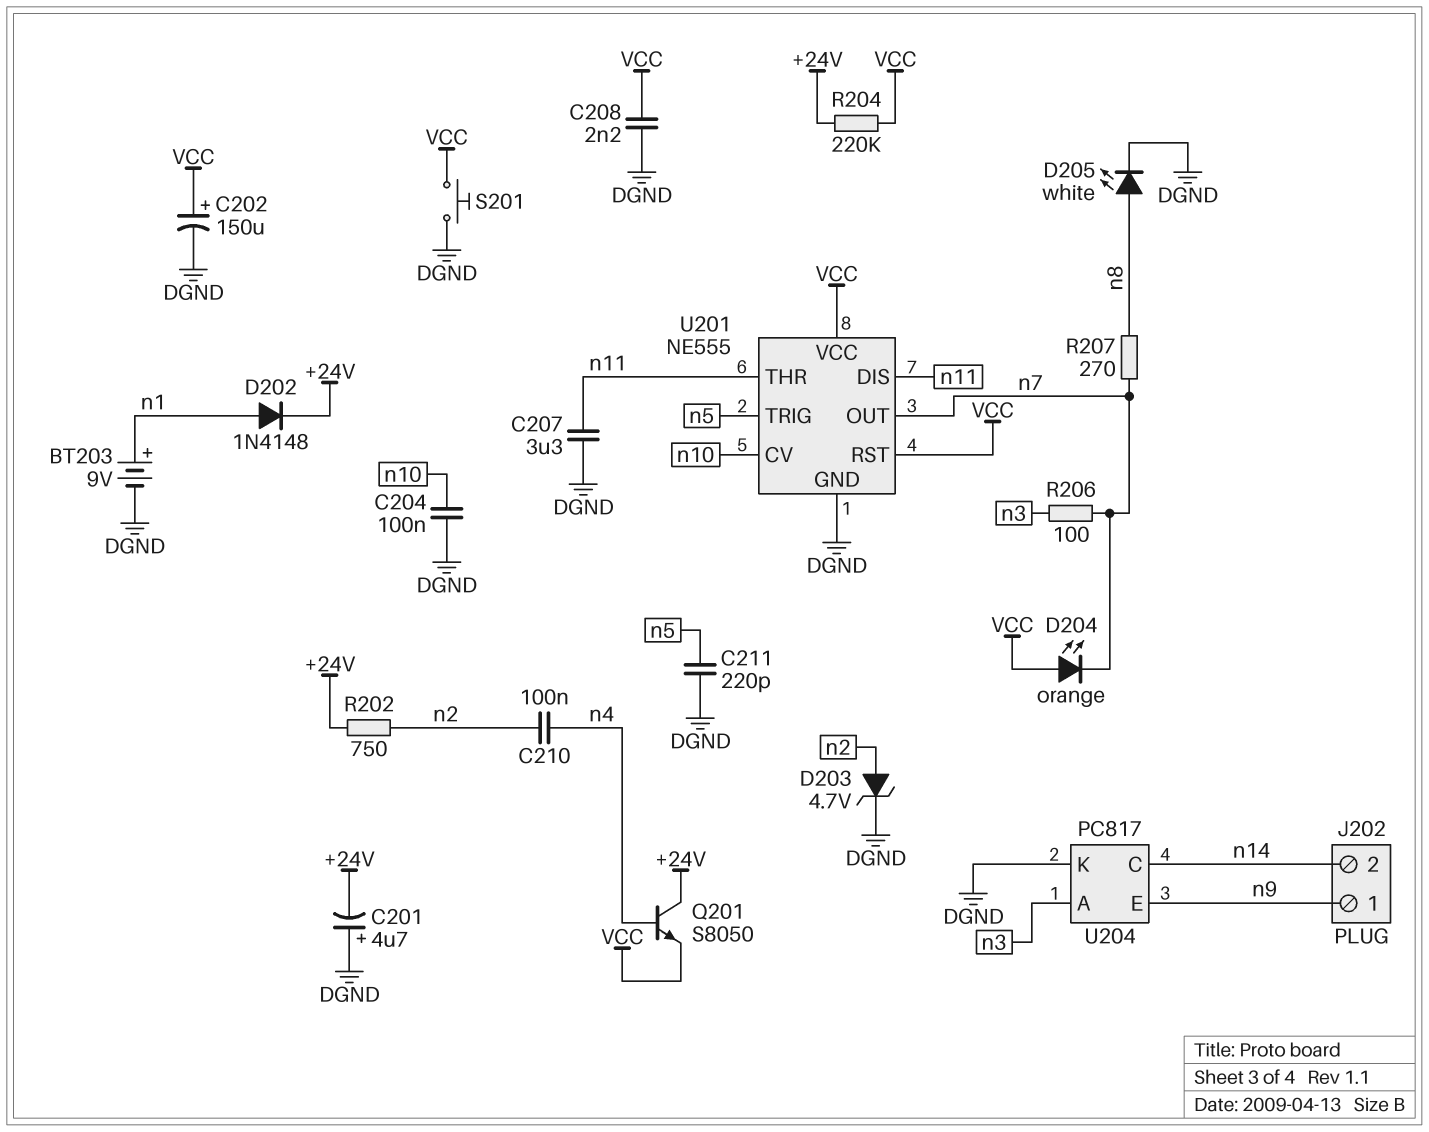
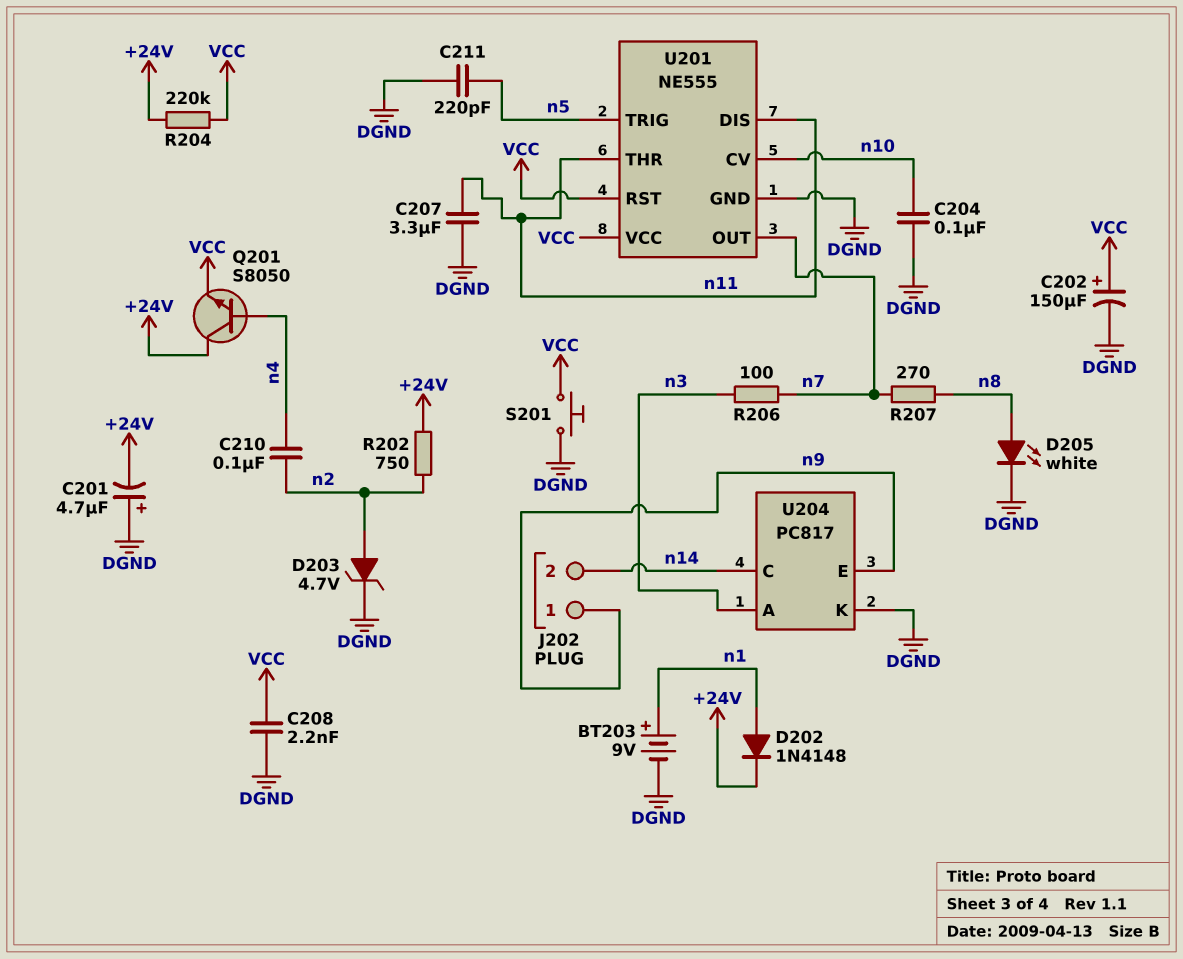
D204: LED orange (A VCC, K n7) -> none

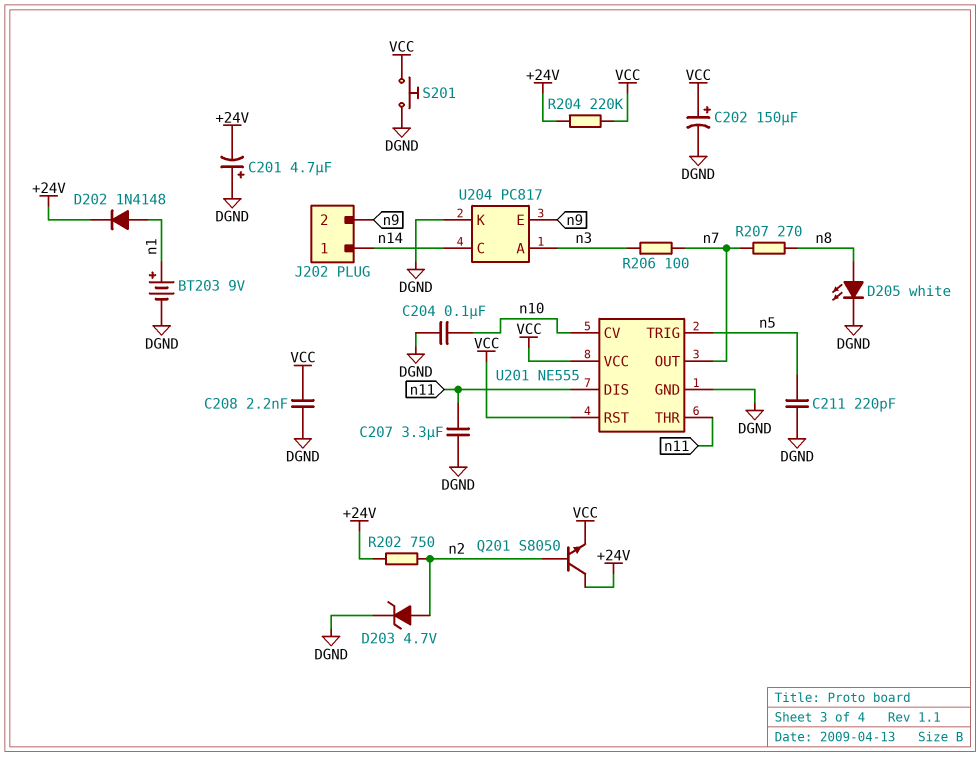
C210: 100nF (n2, n4) -> none
J202 pin 1: n9 -> n14
J202 pin 2: n14 -> n9
Q201: NPN S8050 (B n4, C +24V, E VCC) -> NPN S8050 (B n2, C +24V, E VCC)

